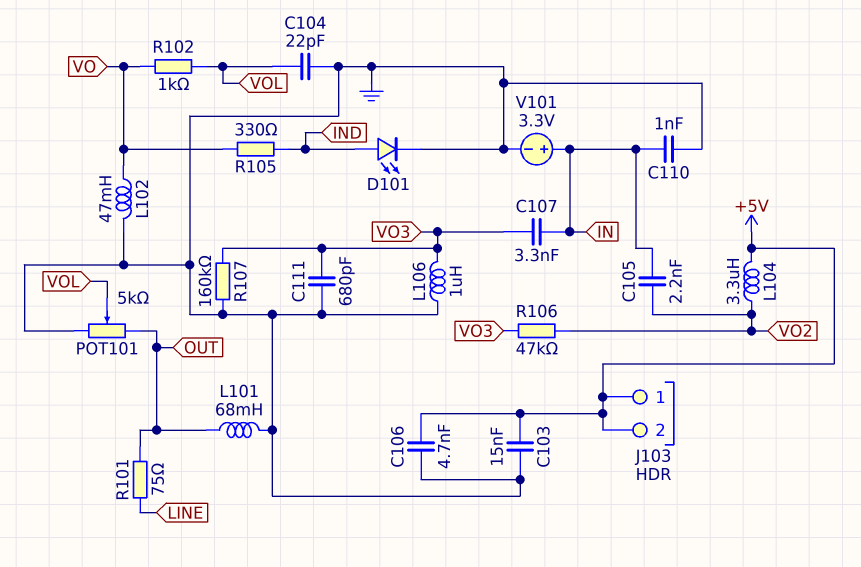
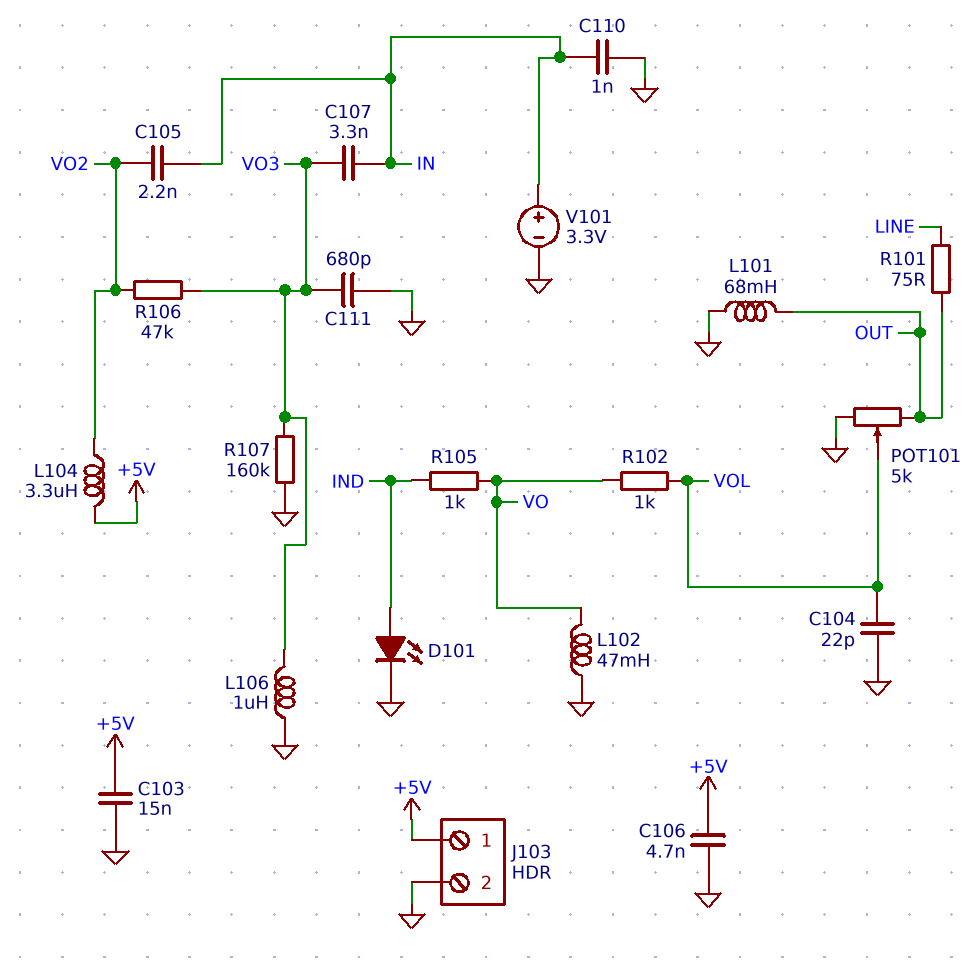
J103 pin 2: +5V -> GND
R105: 330 (IND, VO) -> 1k (IND, VO)

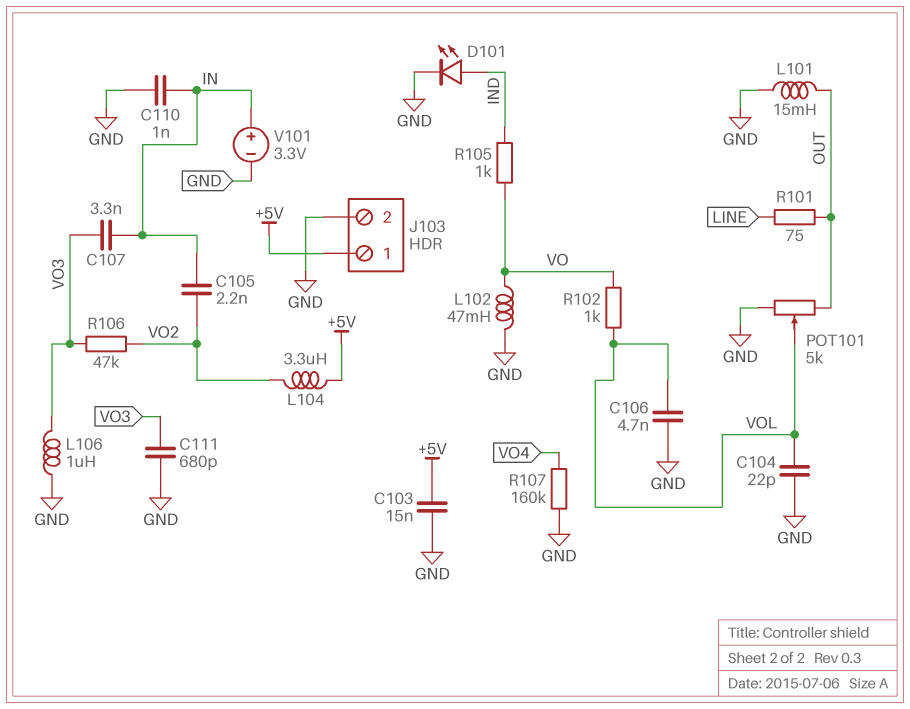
C106: 4.7nF (+5V, GND) -> 4.7nF (GND, VOL)
L101: 68mH (GND, OUT) -> 15mH (GND, OUT)
R107: 160k (GND, VO3) -> 160k (GND, VO4)

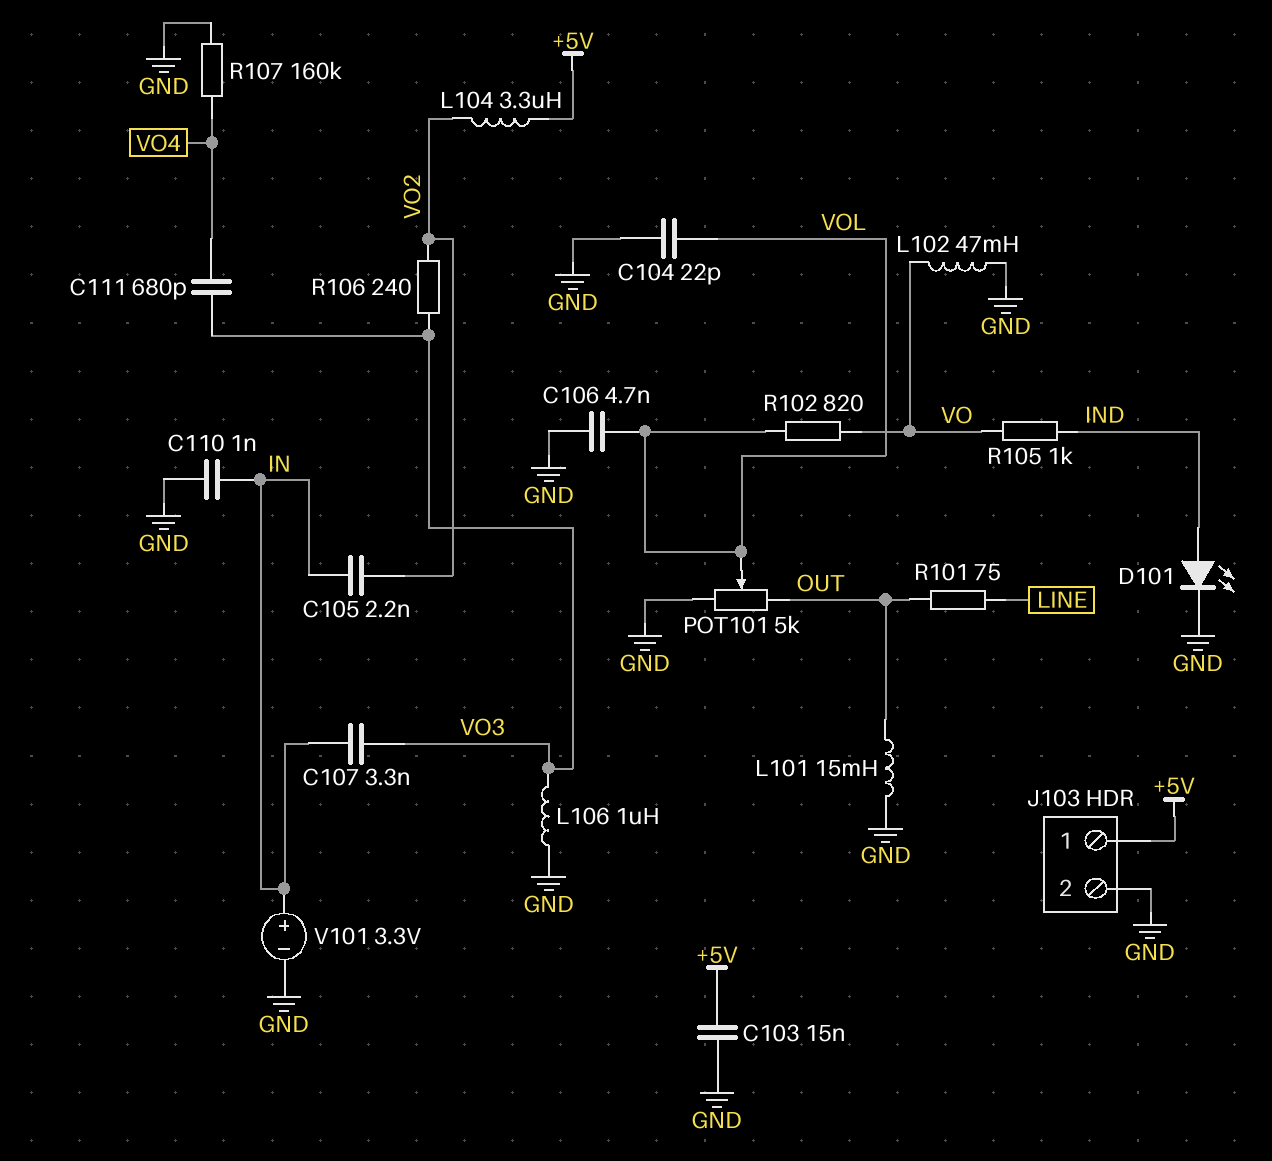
C111: 680pF (GND, VO3) -> 680pF (VO3, VO4)
R102: 1k (VO, VOL) -> 820 (VO, VOL)
R106: 47k (VO2, VO3) -> 240 (VO2, VO3)

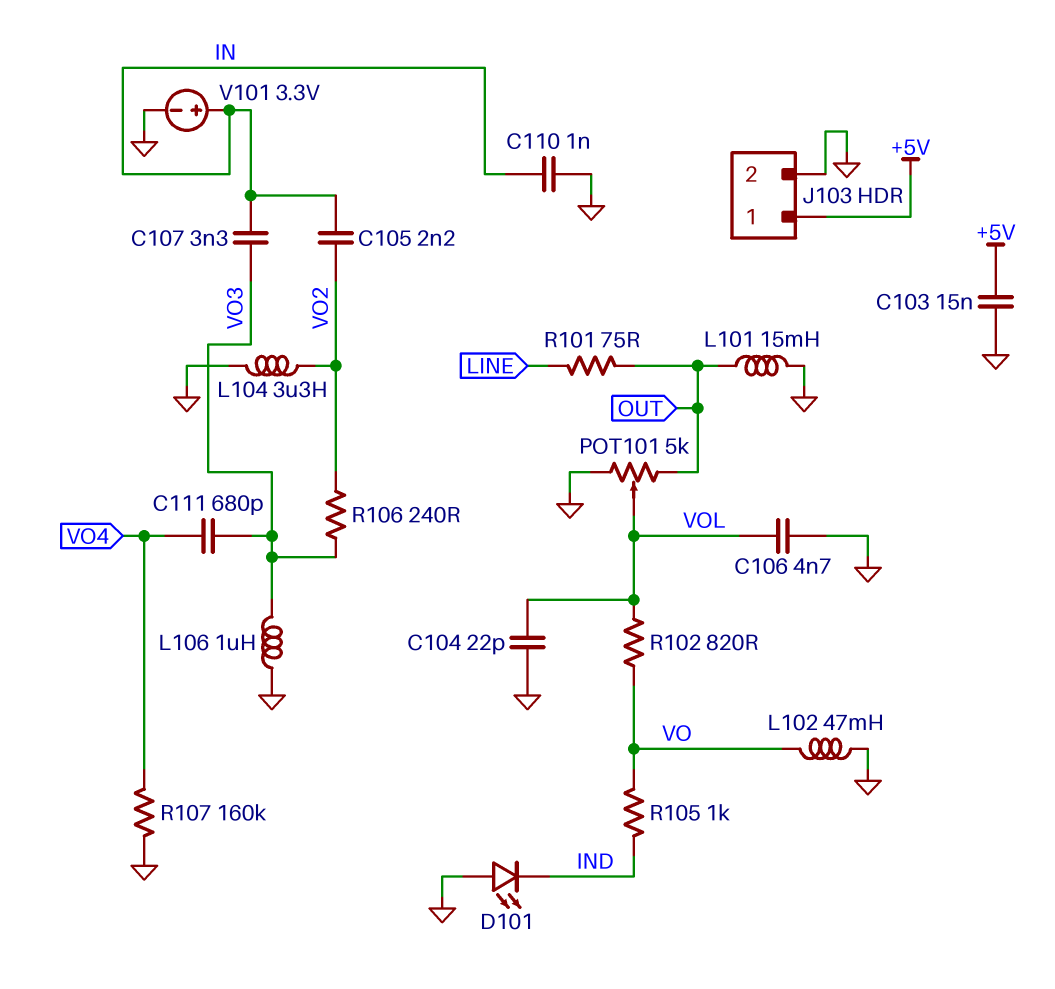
D101: LED (A IND, K GND) -> LED (A GND, K IND)
L104: 3.3uH (+5V, VO2) -> 3.3uH (GND, VO2)

